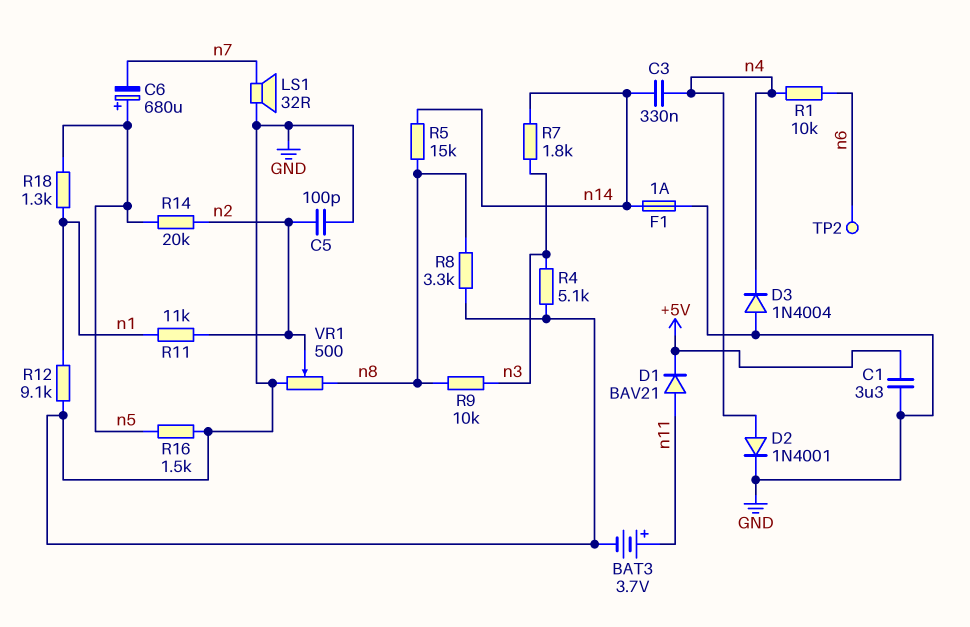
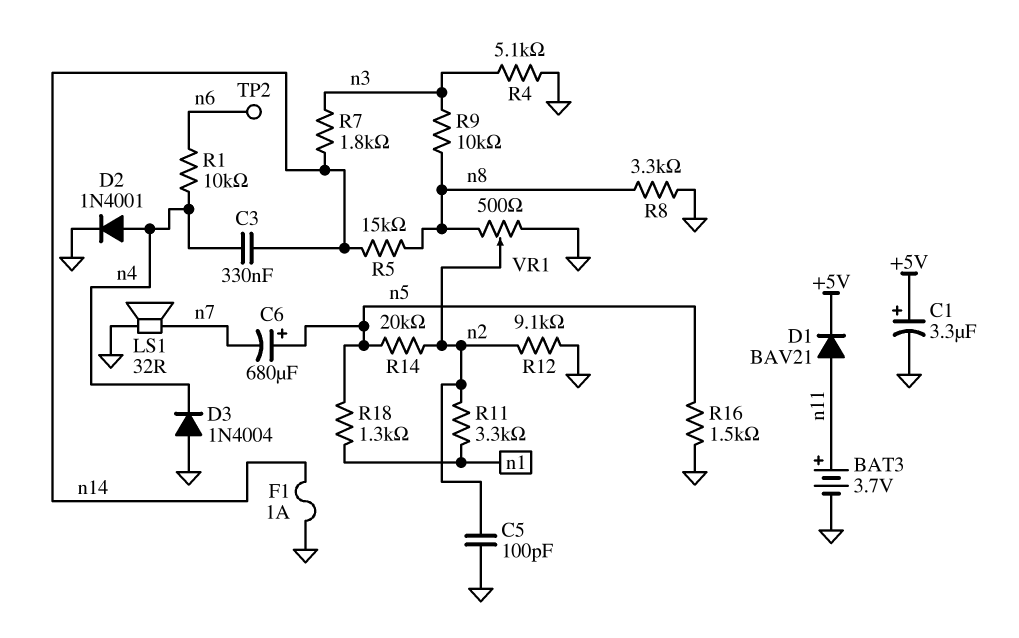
C1: 3.3uF (+5V, GND) -> 3.3uF (plus +5V, minus GND)
R11: 11k (n1, n2) -> 3.3k (n1, n2)
R12: 9.1k (GND, n1) -> 9.1k (GND, n2)

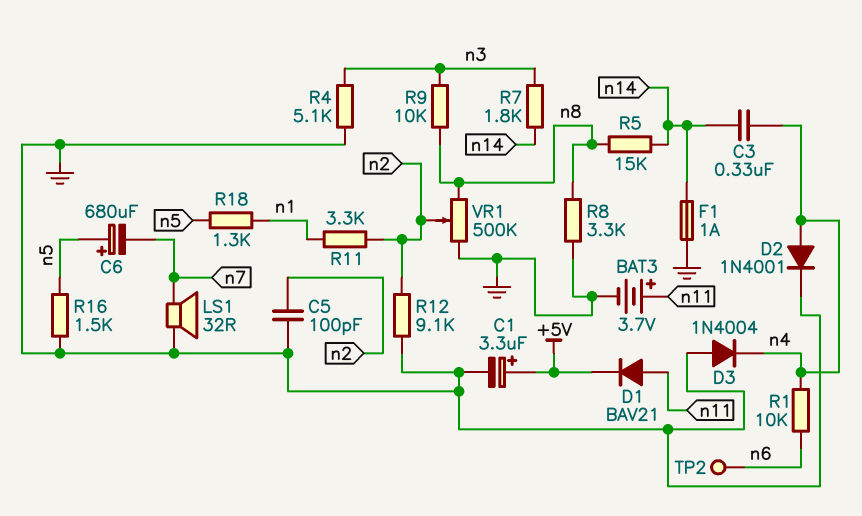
R14: 20k (n2, n5) -> none
VR1: 500 (GND, n8, wiper n2) -> 500k (GND, n8, wiper n2)

